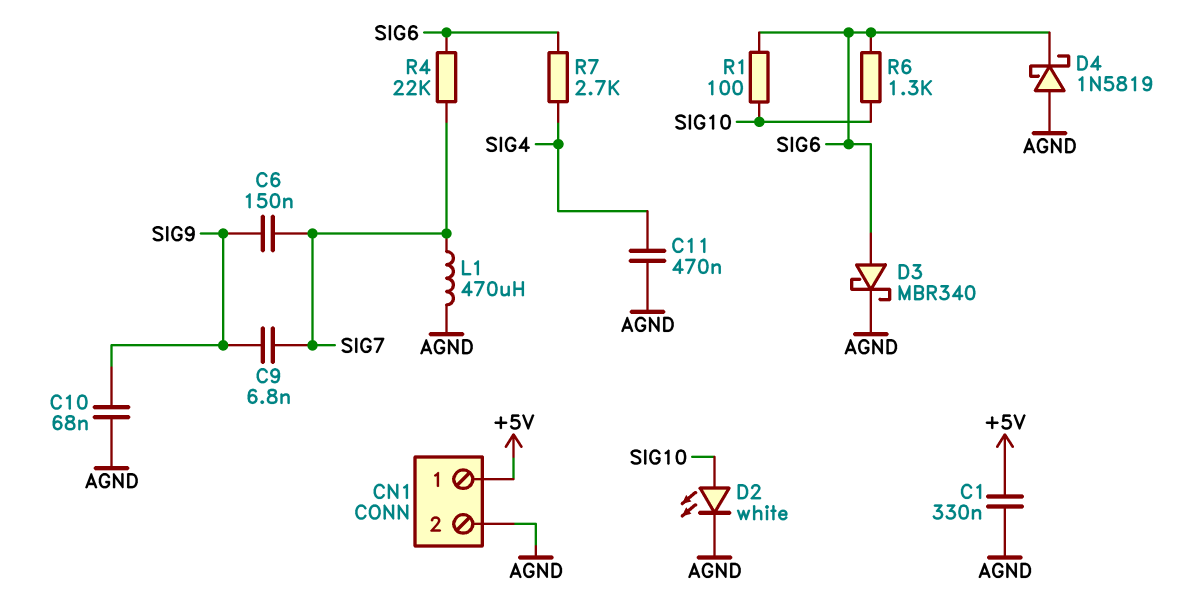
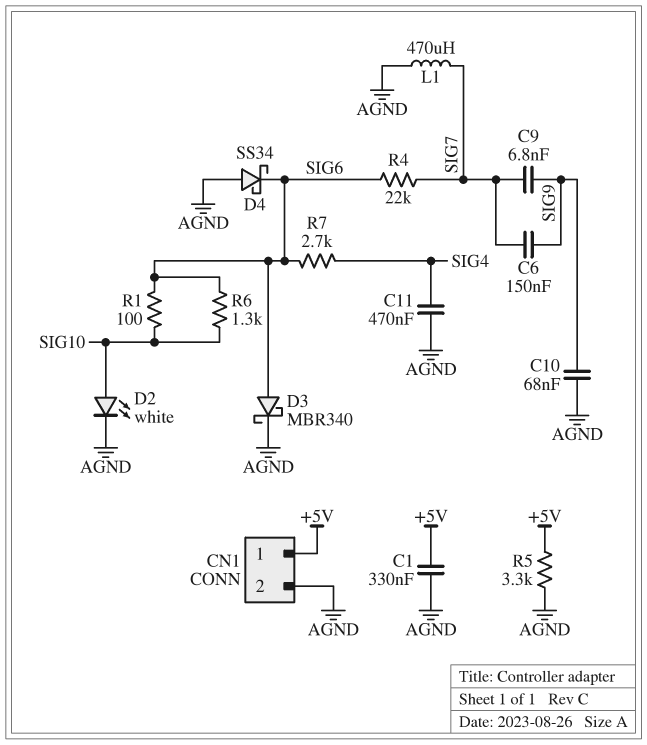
D4: schottky 1N5819 (A AGND, K SIG6) -> schottky SS34 (A AGND, K SIG6)
R5: none -> 3.3k (+5V, AGND)

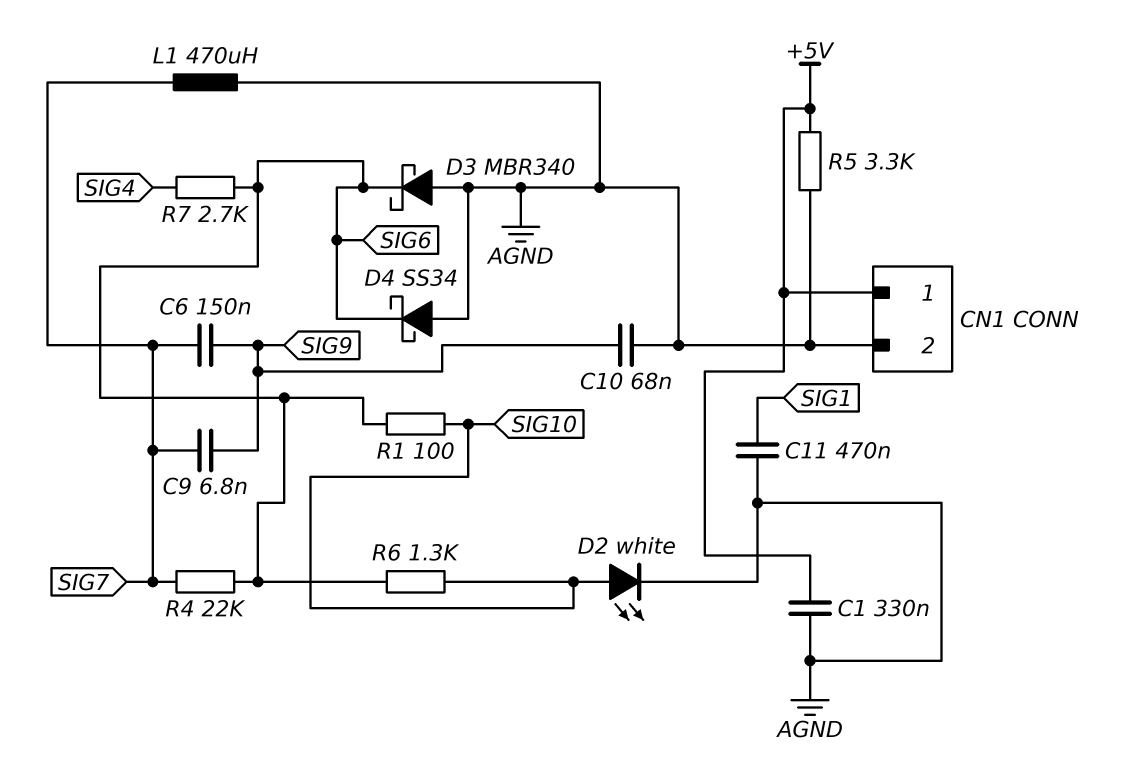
C11: 470nF (AGND, SIG4) -> 470nF (AGND, SIG1)
D3: schottky MBR340 (A SIG6, K AGND) -> schottky MBR340 (A AGND, K SIG6)

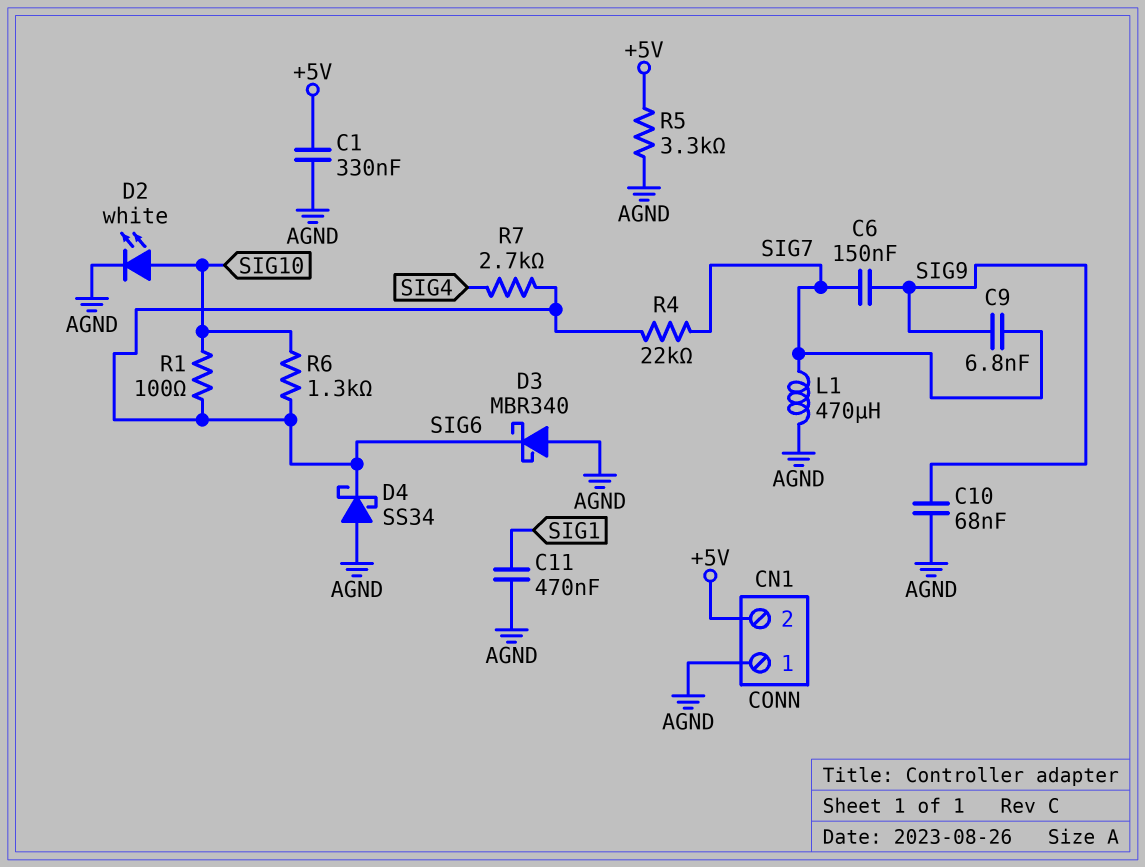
CN1 pin 1: +5V -> AGND
CN1 pin 2: AGND -> +5V

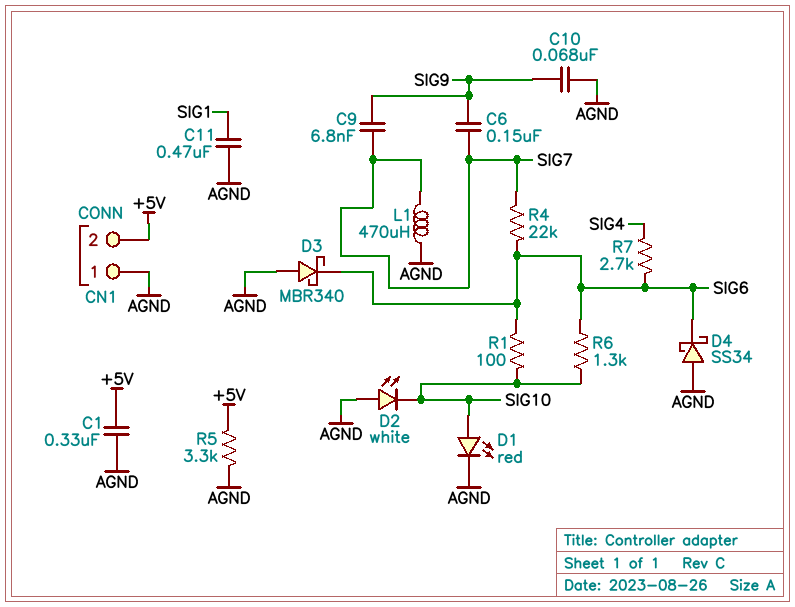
D1: none -> LED red (A SIG10, K AGND)
D2: LED white (A SIG10, K AGND) -> LED white (A AGND, K SIG10)

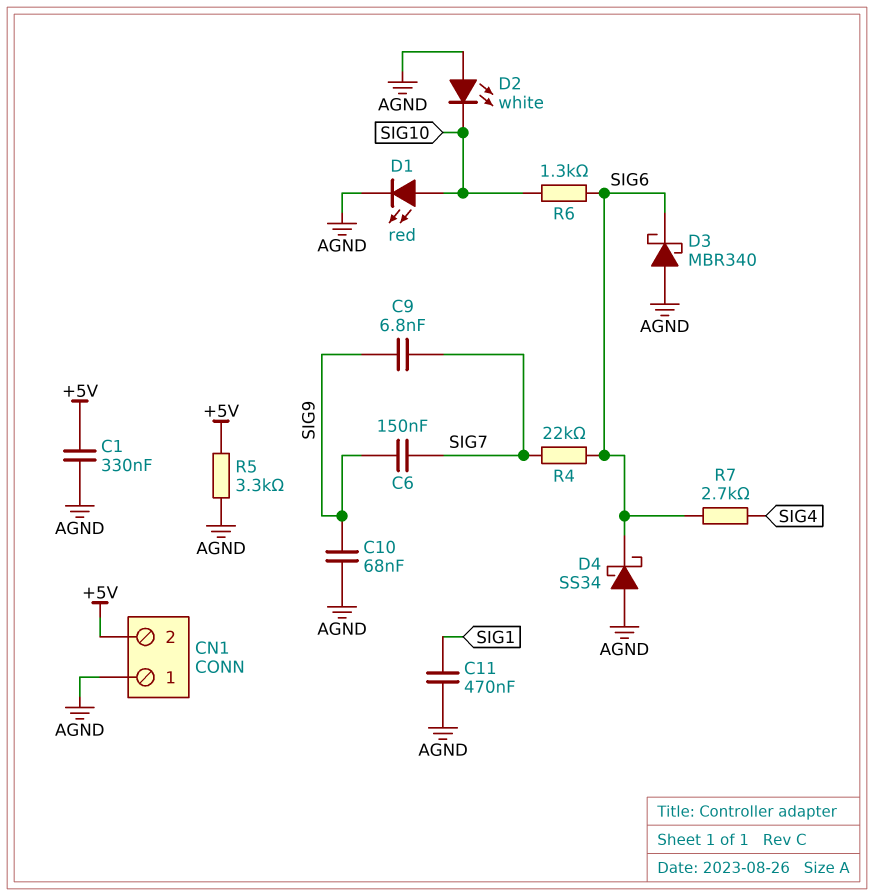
L1: 470uH (AGND, SIG7) -> none
R1: 100 (SIG6, SIG10) -> none

